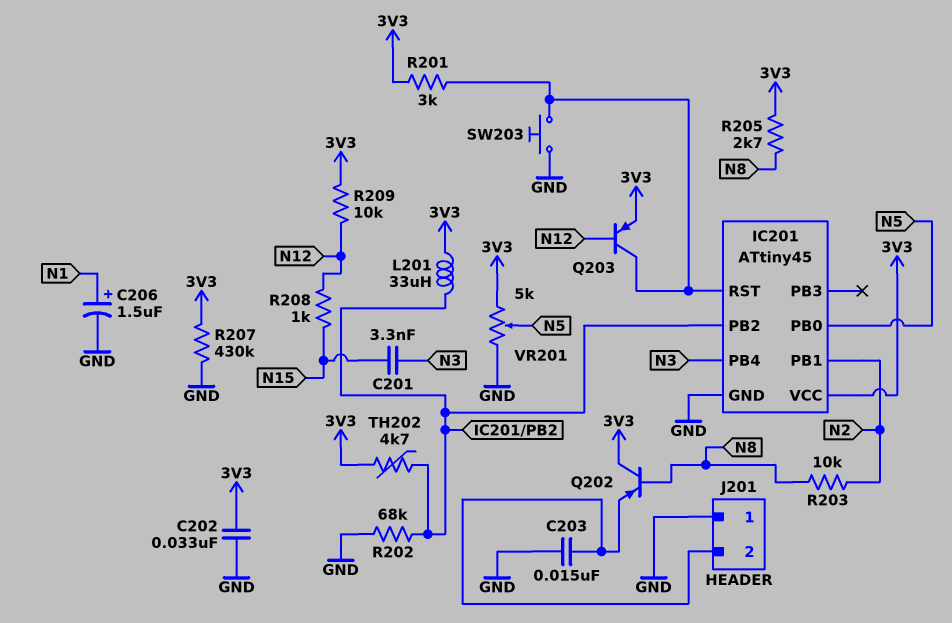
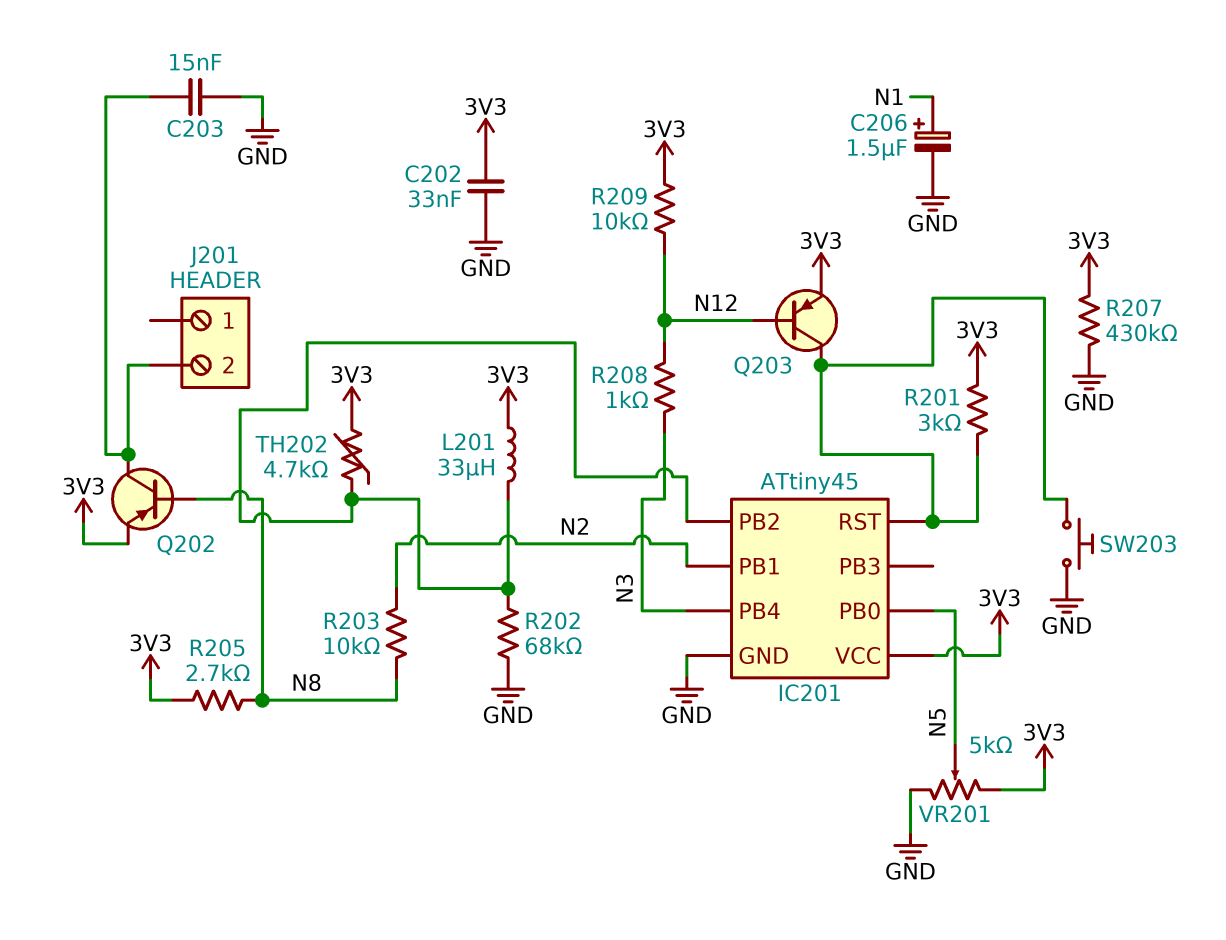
C201: 3.3nF (N3, N15) -> none
J201 pin 1: GND -> none
Q202: PNP (B N8, C 3V3, E J201/2) -> PNP (B N8, C J201/2, E 3V3)
R208: 1k (N12, N15) -> 1k (N3, N12)

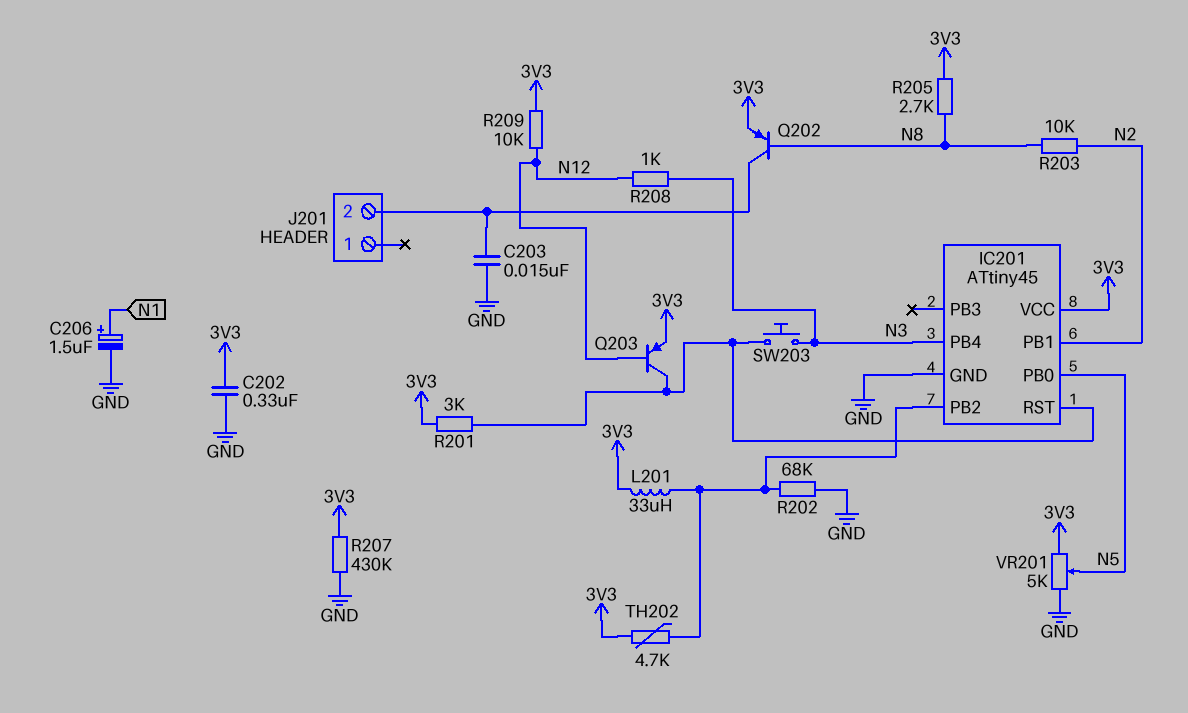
C202: 33nF (3V3, GND) -> 330nF (3V3, GND)
SW203: button (GND, IC201/RST) -> button (IC201/RST, N3)

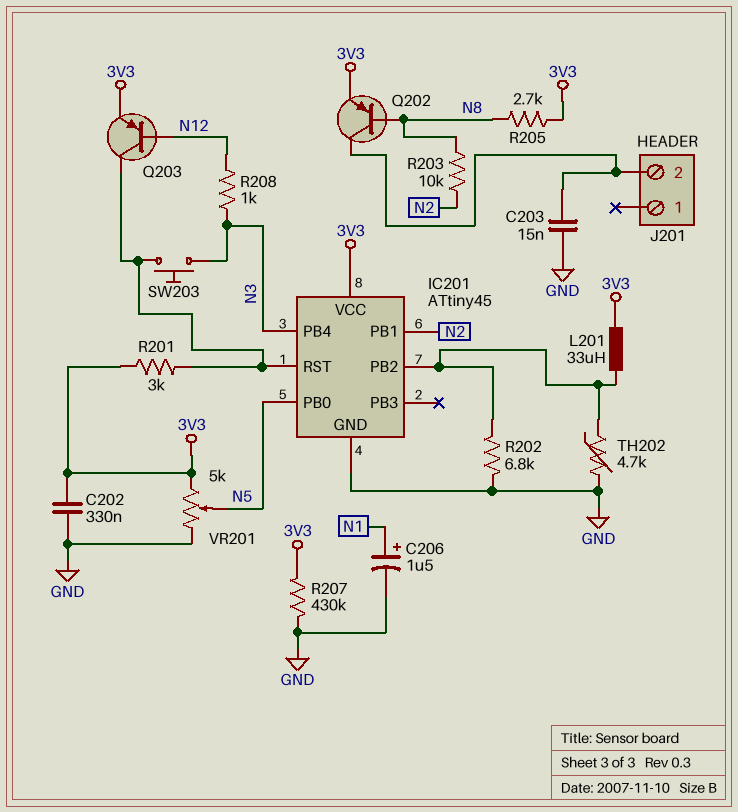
R202: 68k (GND, IC201/PB2) -> 6.8k (GND, IC201/PB2)
R209: 10k (3V3, N12) -> none
TH202: 4.7k (3V3, IC201/PB2) -> 4.7k (GND, IC201/PB2)

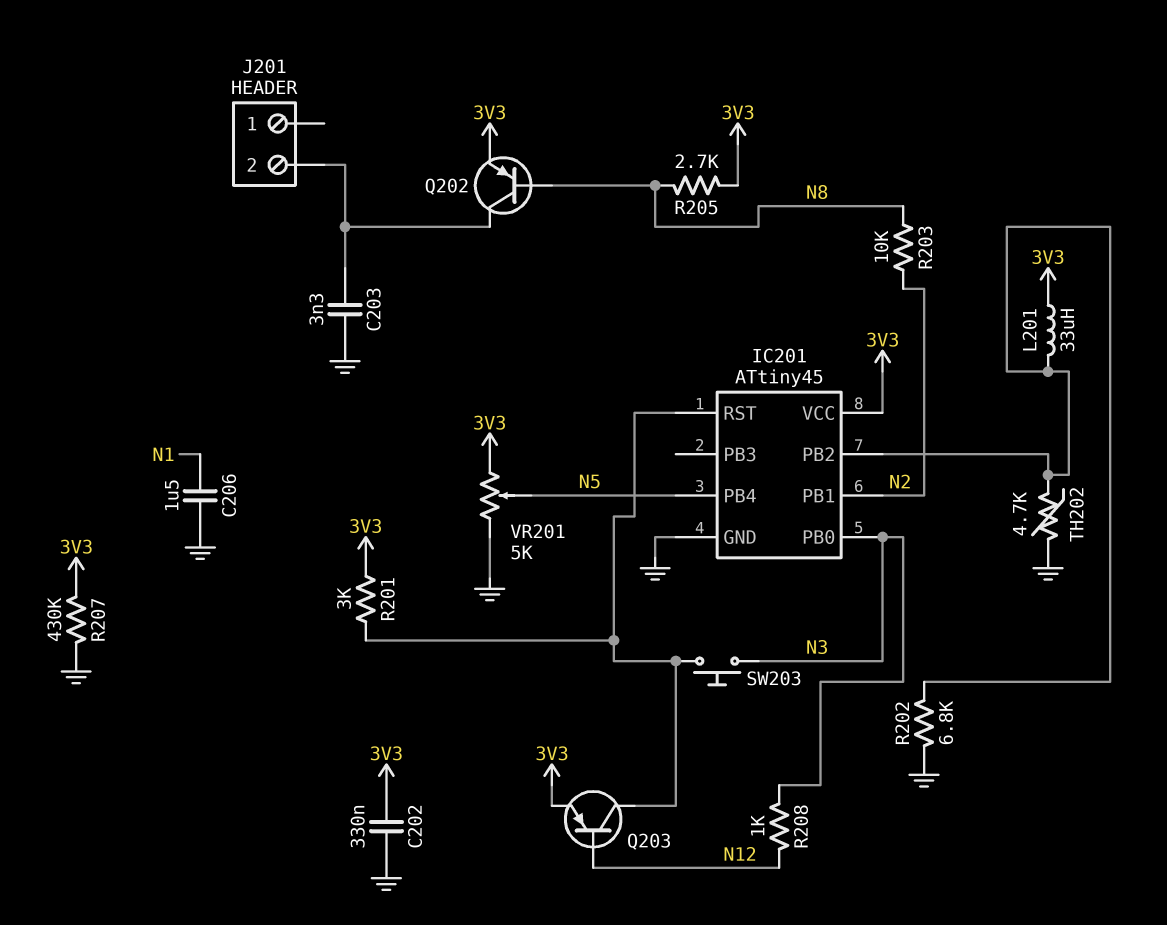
C203: 15nF (GND, J201/2) -> 3.3nF (GND, J201/2)
C206: 1.5uF (plus N1, minus GND) -> 1.5uF (GND, N1)
IC201 pin PB0: N5 -> N3
IC201 pin PB4: N3 -> N5

